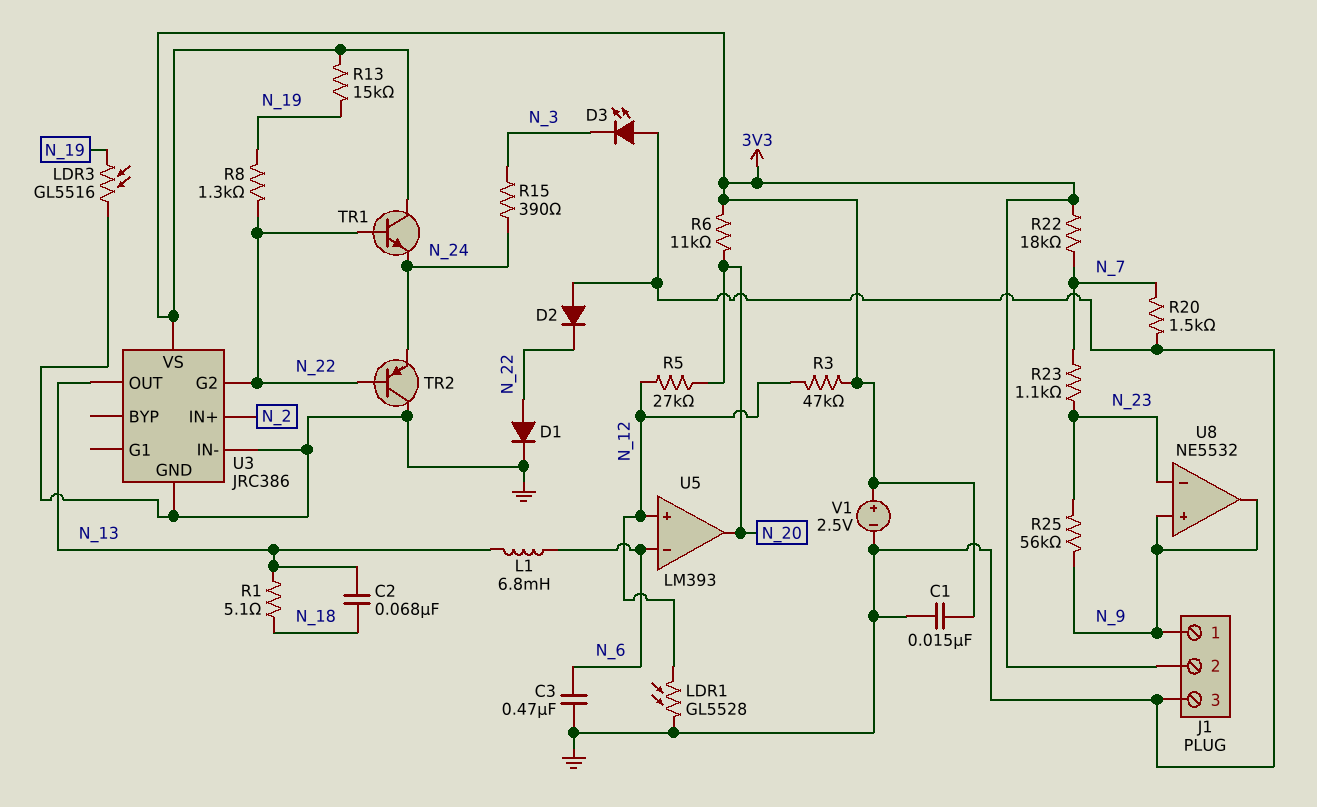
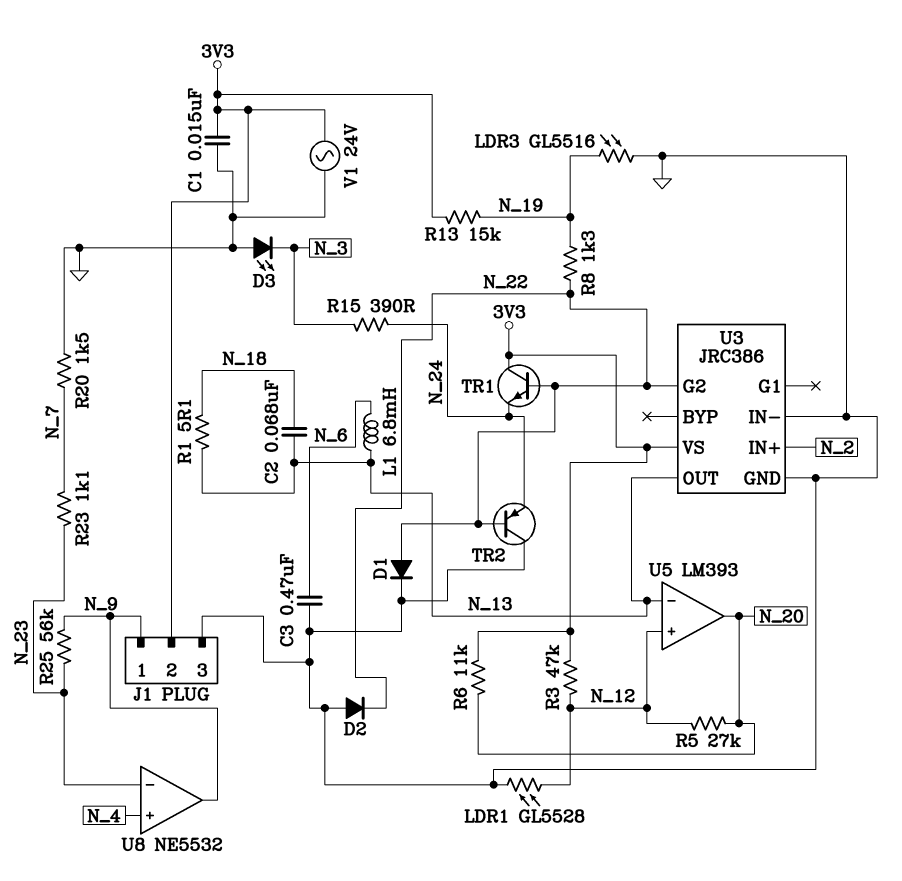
R22: 18k (3V3, N_7) -> none
U5 pin in-: N_6 -> N_13
U8 pin in+: N_9 -> N_4
V1: 2.5V (plus 3V3, minus GND) -> AC 24V (3V3, GND)

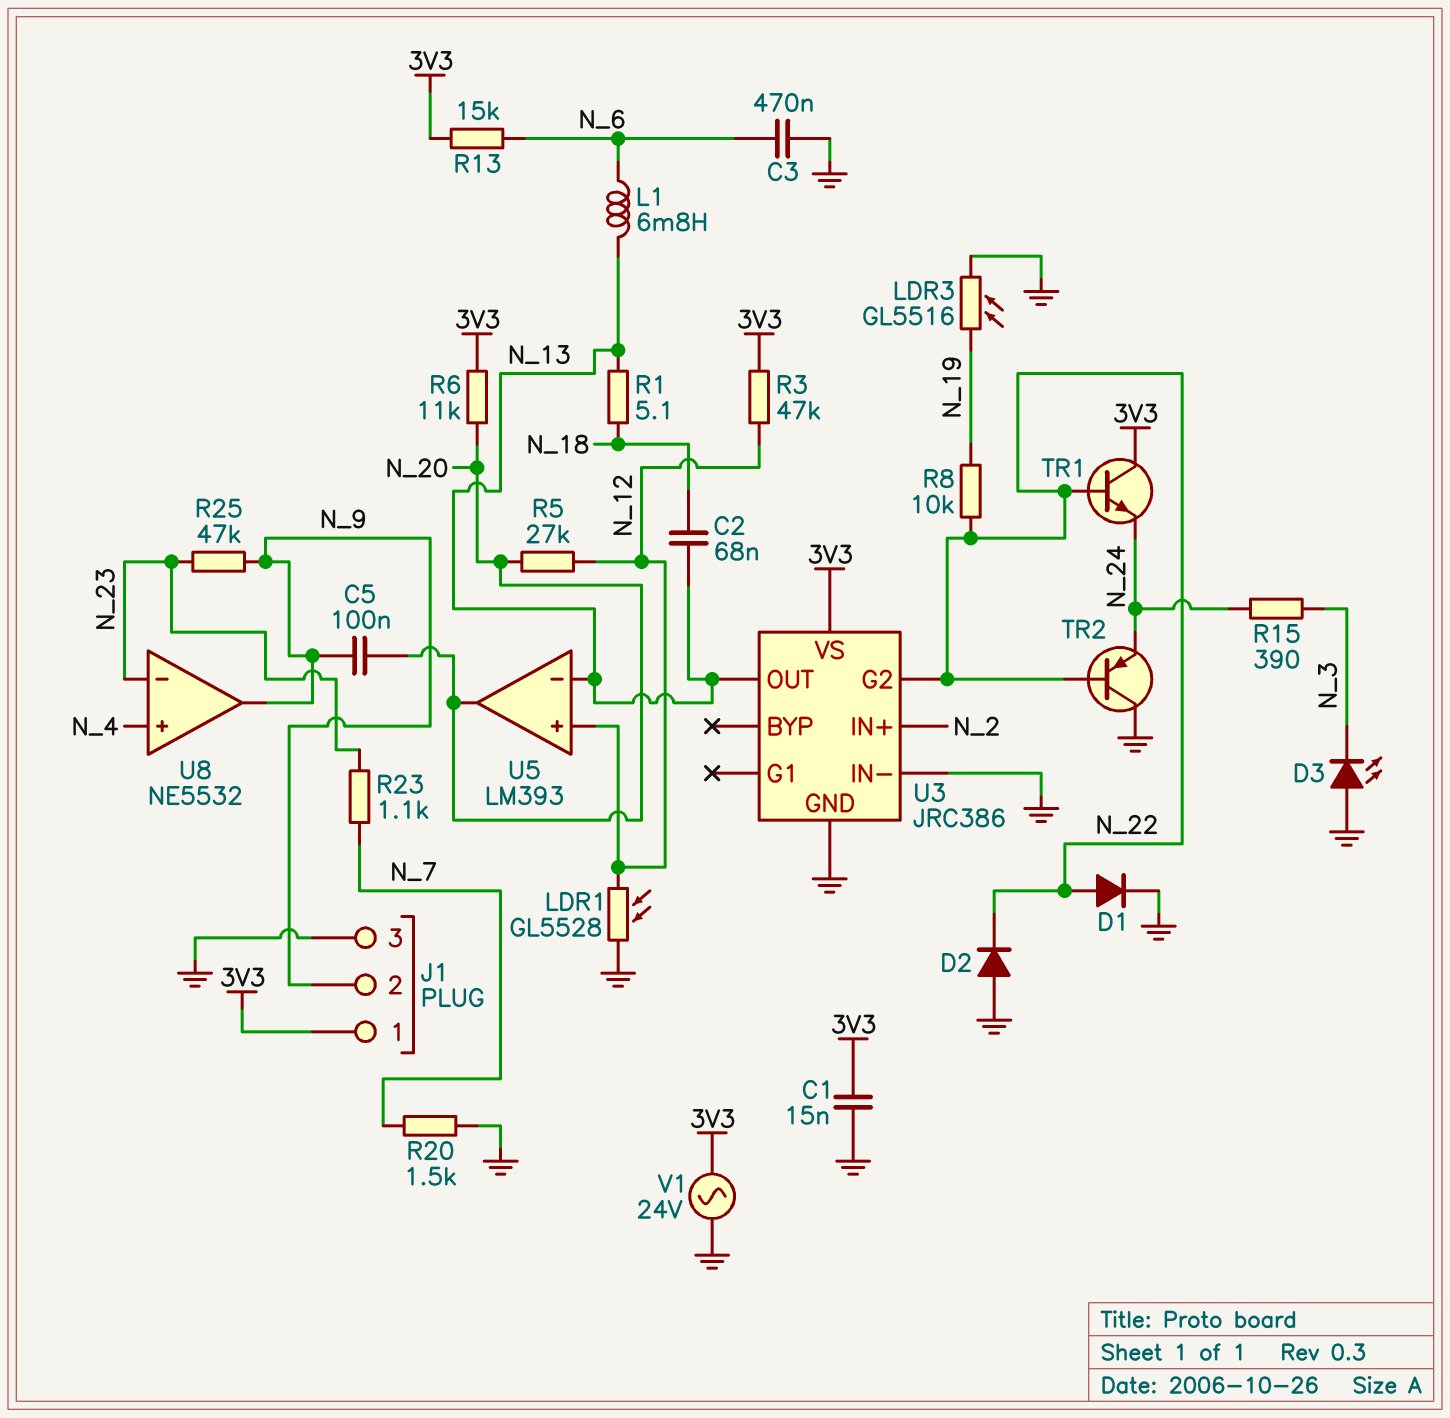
C5: none -> 100nF (N_9, N_20)
J1 pin 1: N_9 -> 3V3
J1 pin 2: 3V3 -> N_9
R8: 1.3k (N_19, N_22) -> 10k (N_19, N_22)
R13: 15k (3V3, N_19) -> 15k (3V3, N_6)
R25: 56k (N_9, N_23) -> 47k (N_9, N_23)

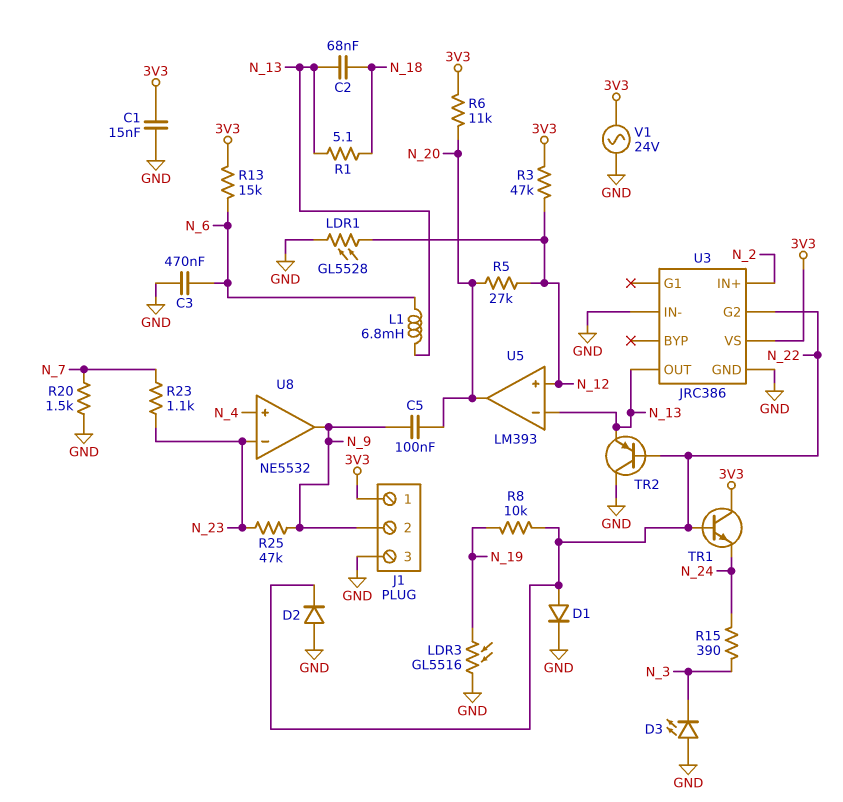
TR2: PNP (B N_22, C GND, E N_24) -> PNP (B N_22, C GND, E N_13)

